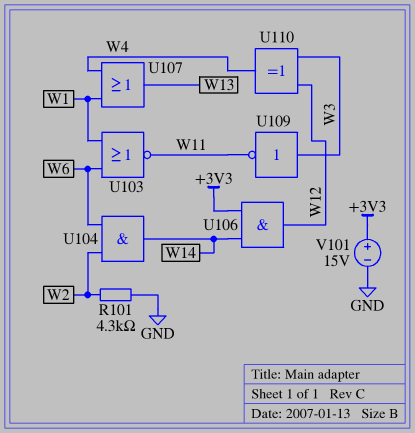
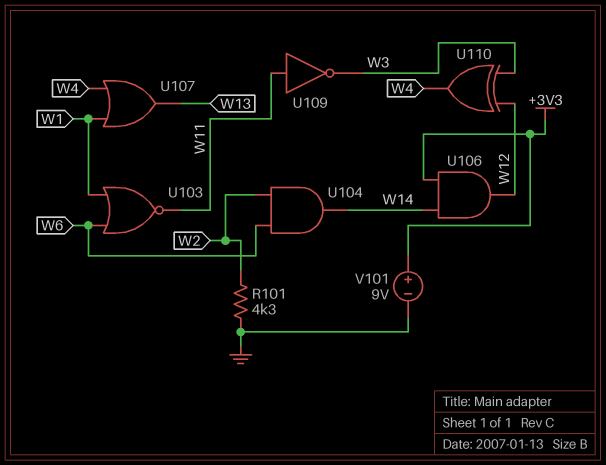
U109: NOT (in W3, out W11) -> NOT (in W11, out W3)
V101: 15V (plus +3V3, minus GND) -> 9V (plus +3V3, minus GND)

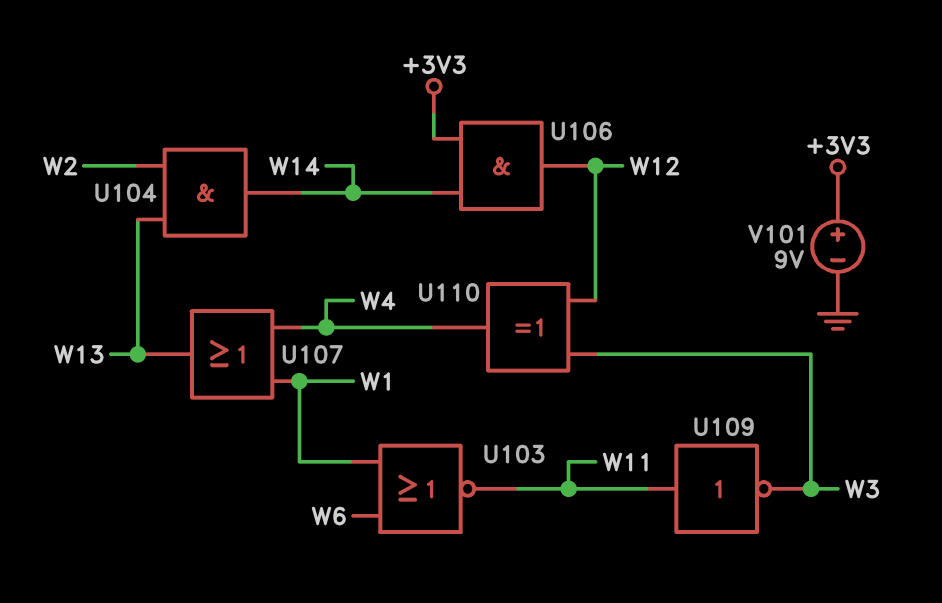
R101: 4.3k (GND, W2) -> none
U104: AND (in W2, in W6, out W14) -> AND (in W2, in W13, out W14)

